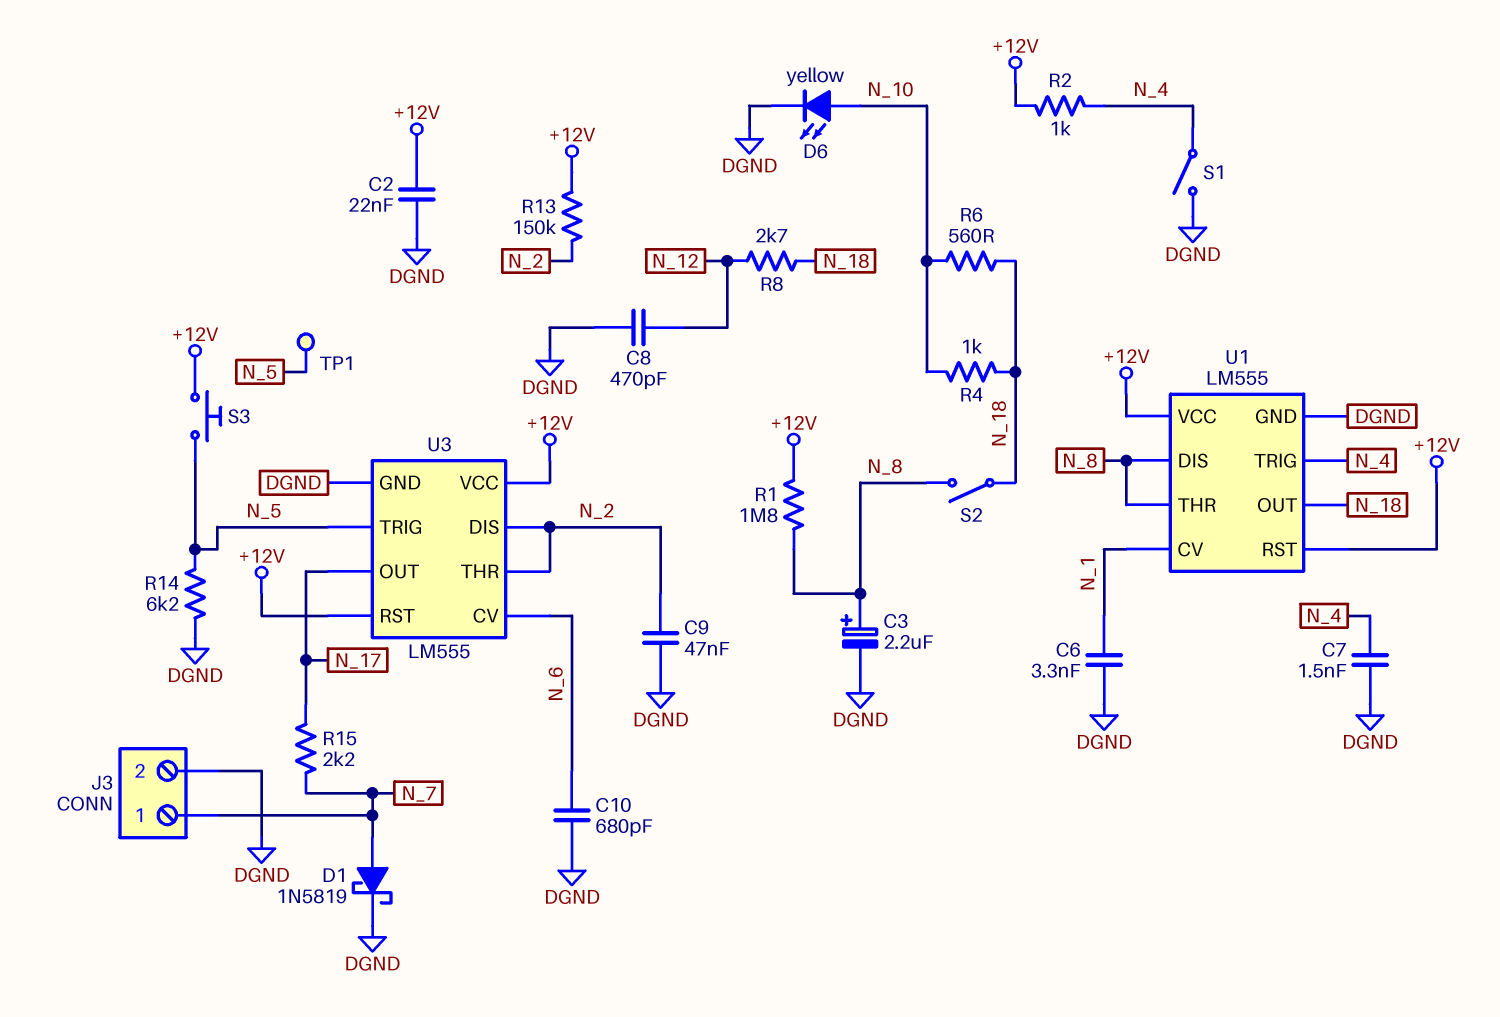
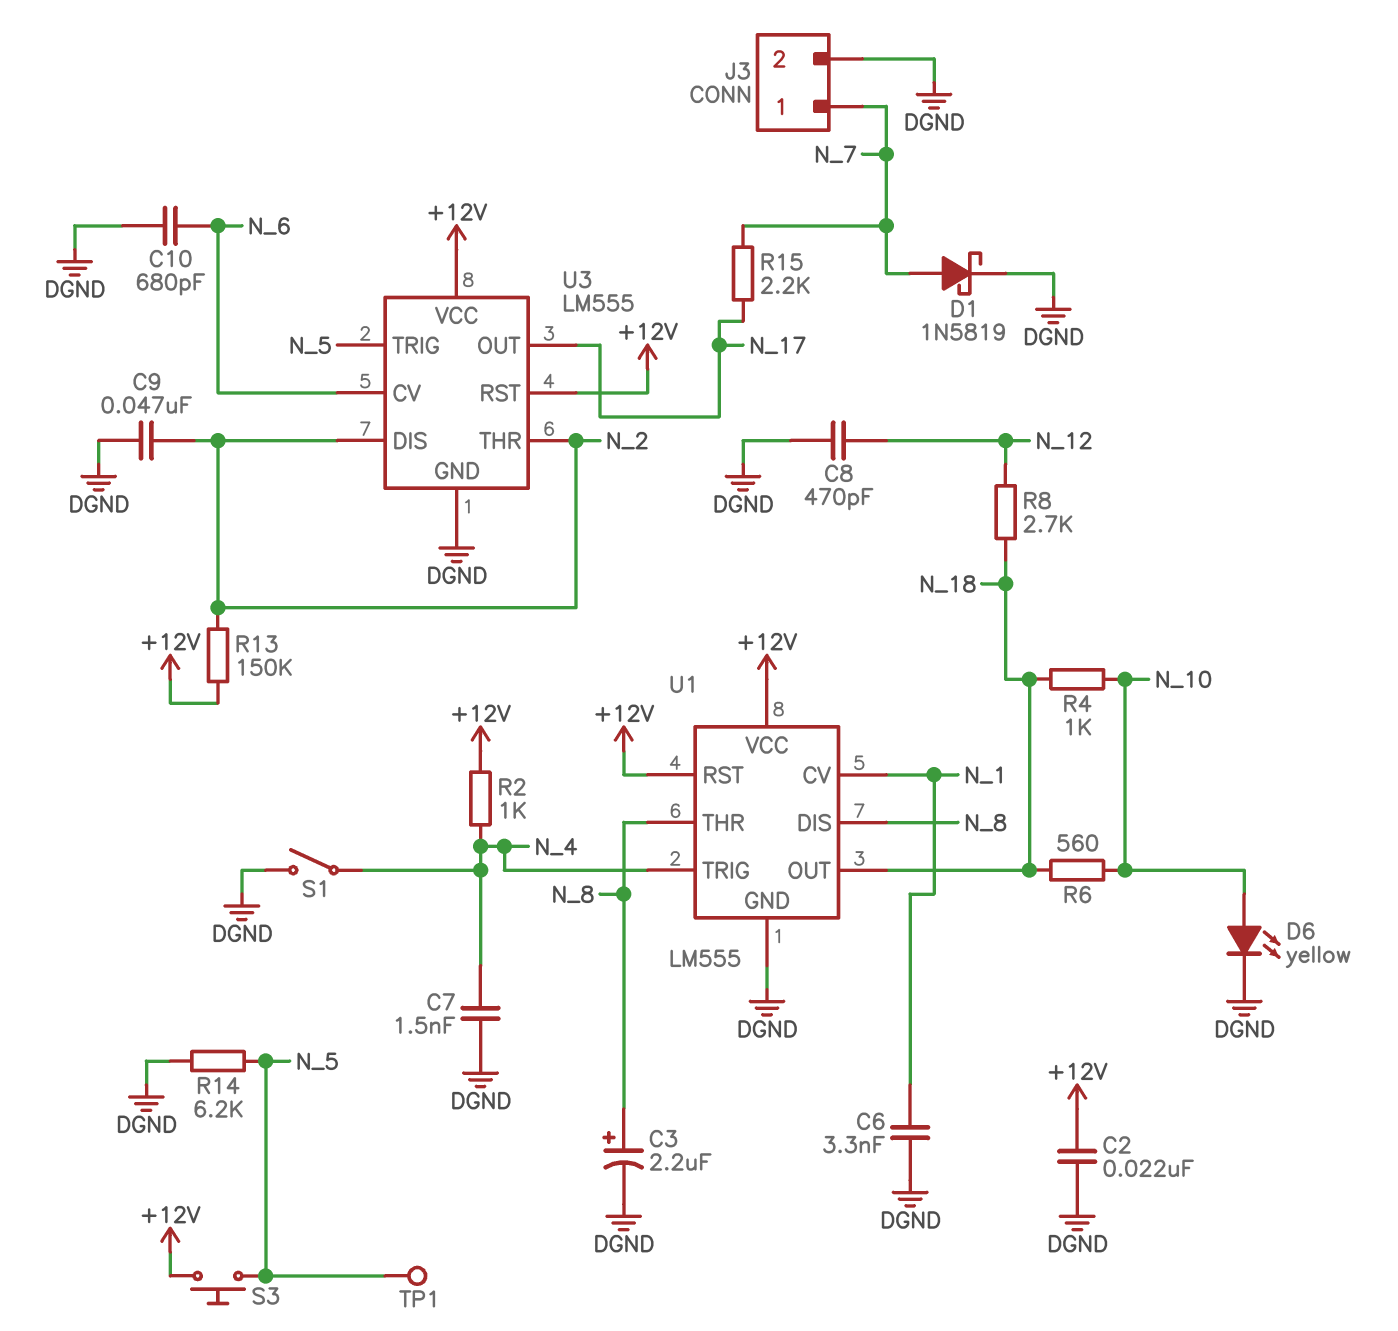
R1: 1.8M (+12V, N_8) -> none
S2: switch (N_8, N_18) -> none

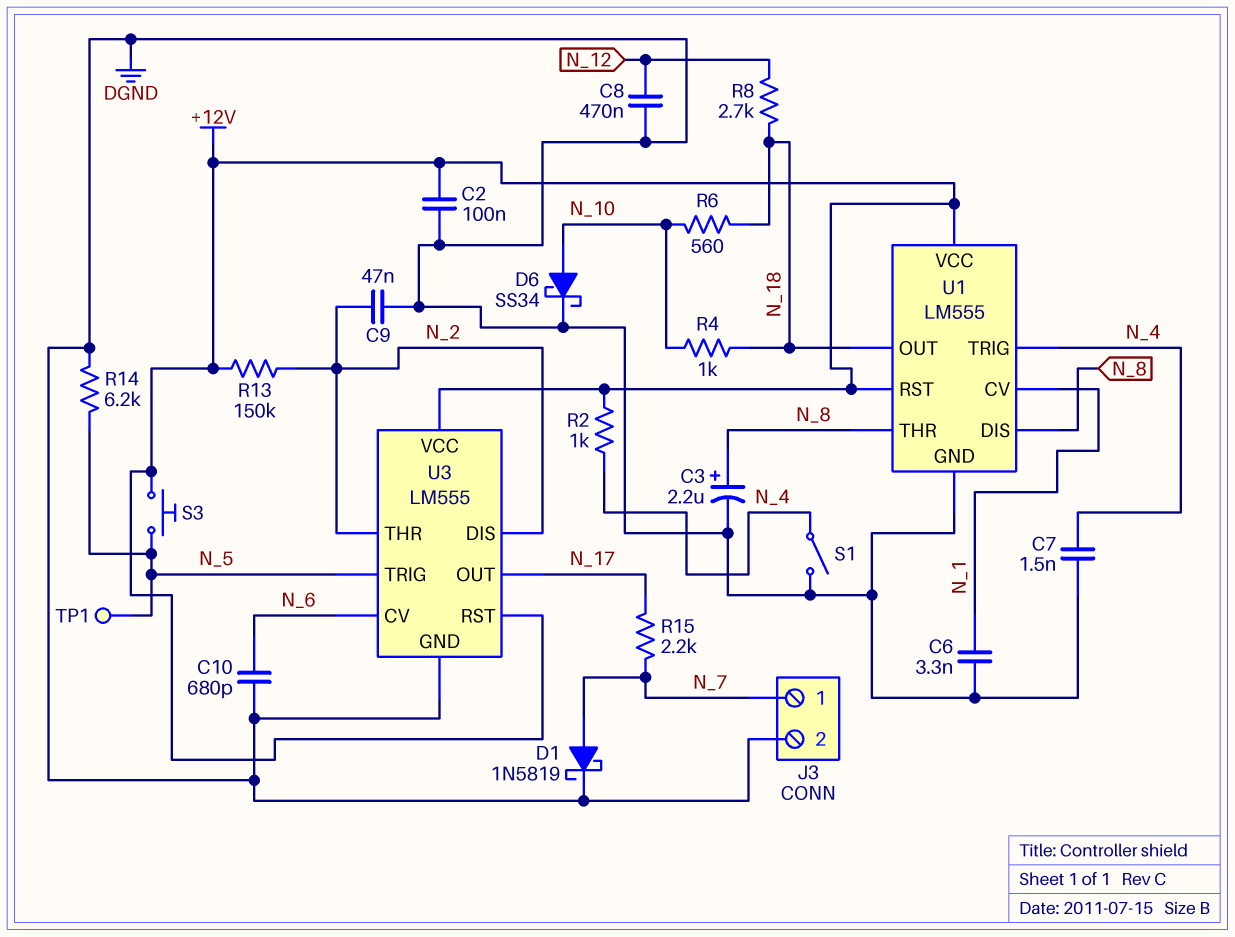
C2: 22nF (+12V, DGND) -> 100nF (+12V, DGND)
C8: 470pF (DGND, N_12) -> 470nF (DGND, N_12)
D6: LED yellow (A N_10, K DGND) -> schottky SS34 (A N_10, K DGND)

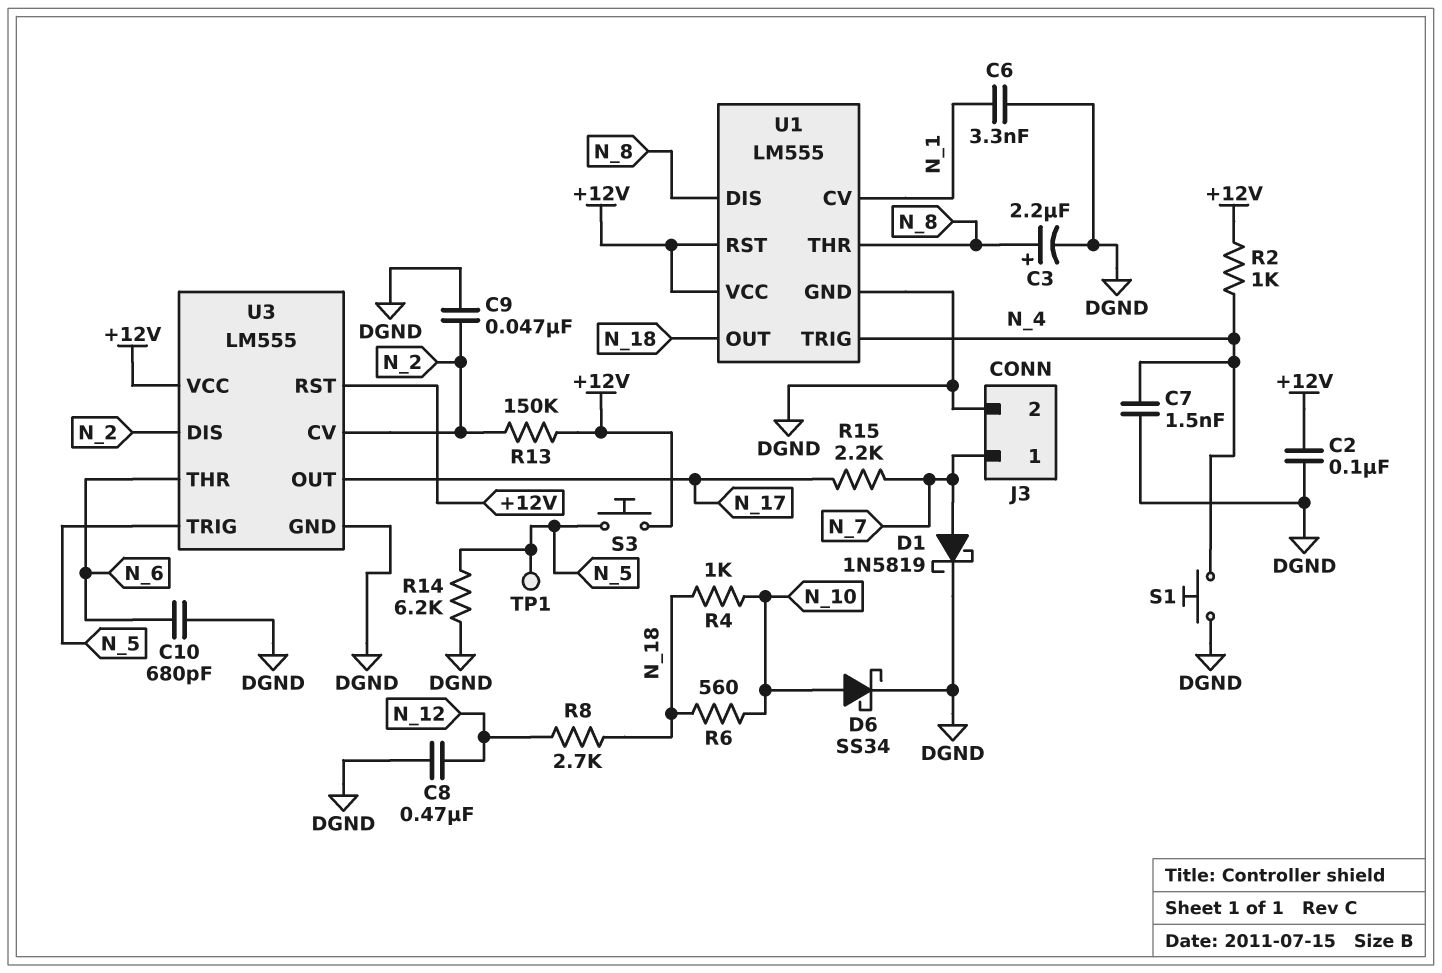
S1: switch (DGND, N_4) -> button (DGND, N_4)
U3 pin CV: N_6 -> N_2
U3 pin THR: N_2 -> N_6

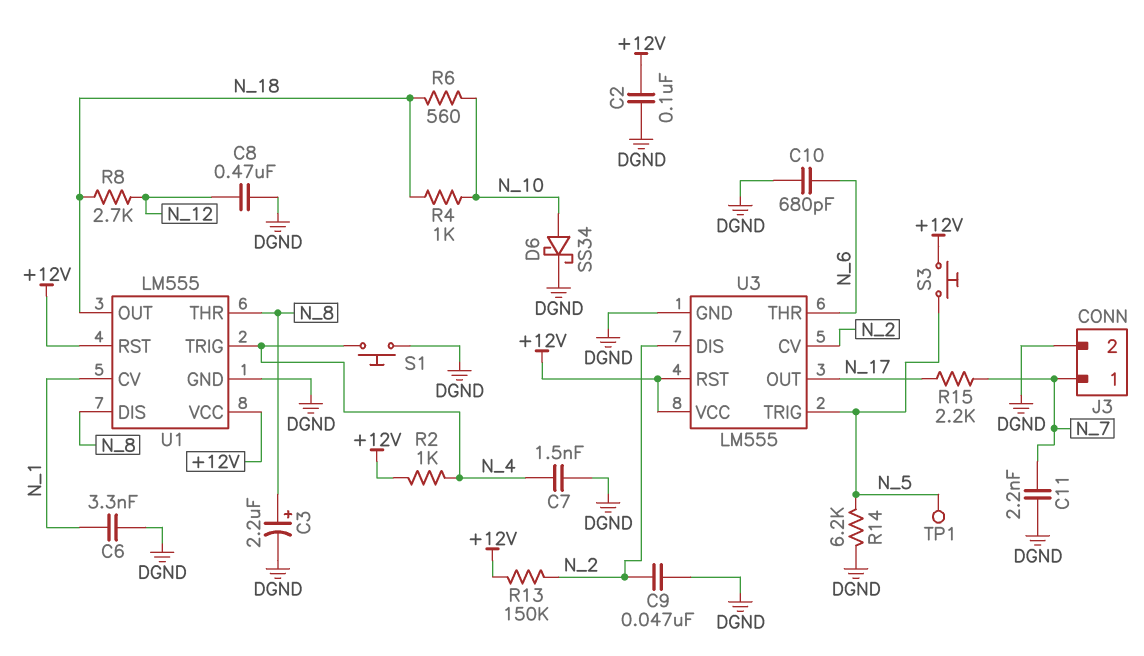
C11: none -> 2.2nF (DGND, N_7)
D1: schottky 1N5819 (A N_7, K DGND) -> none

